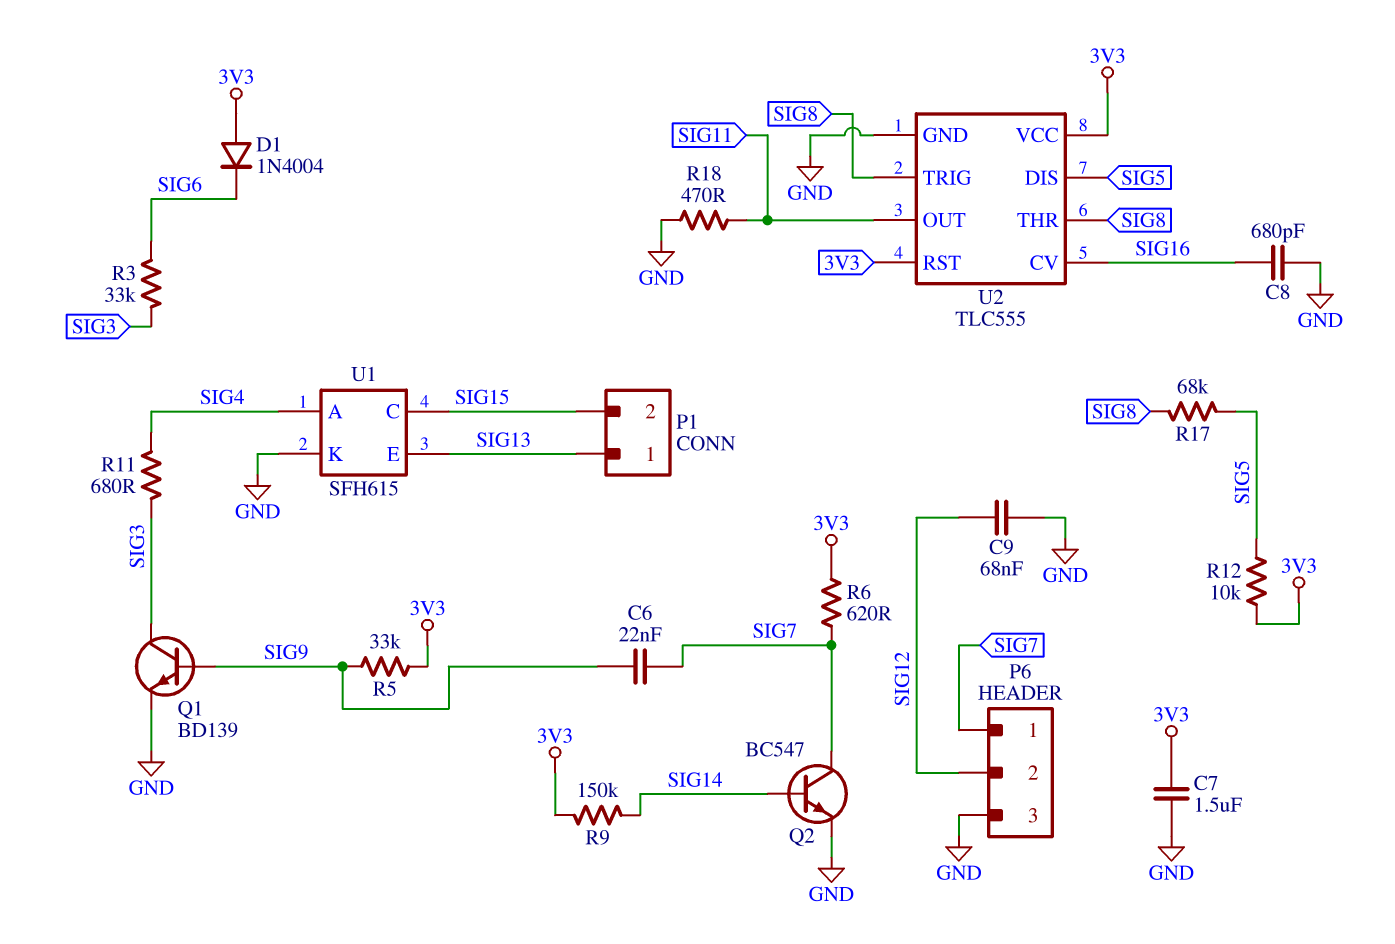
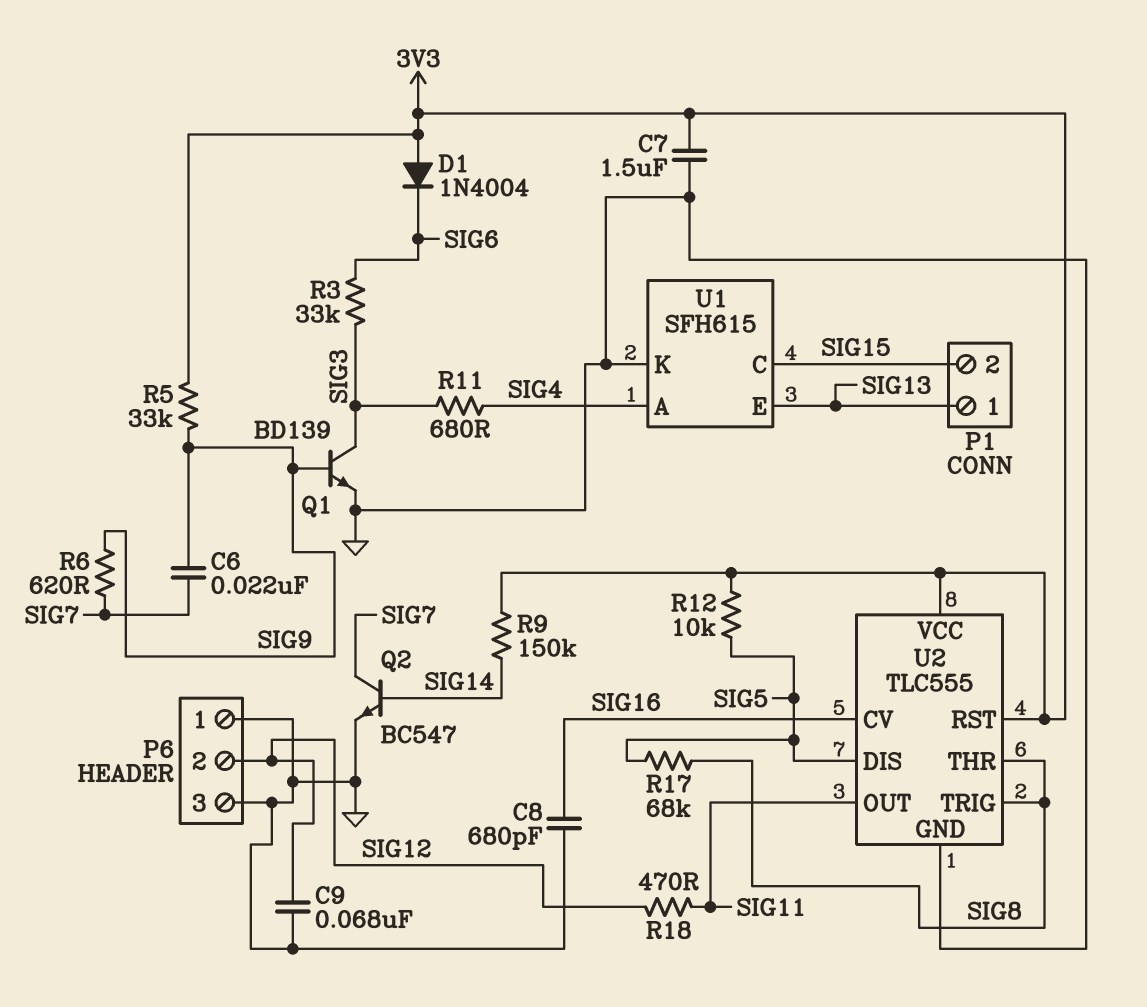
P6 pin 1: SIG7 -> GND
R6: 620 (3V3, SIG7) -> 620 (SIG7, SIG9)
R18: 470 (GND, SIG11) -> 470 (SIG11, SIG12)

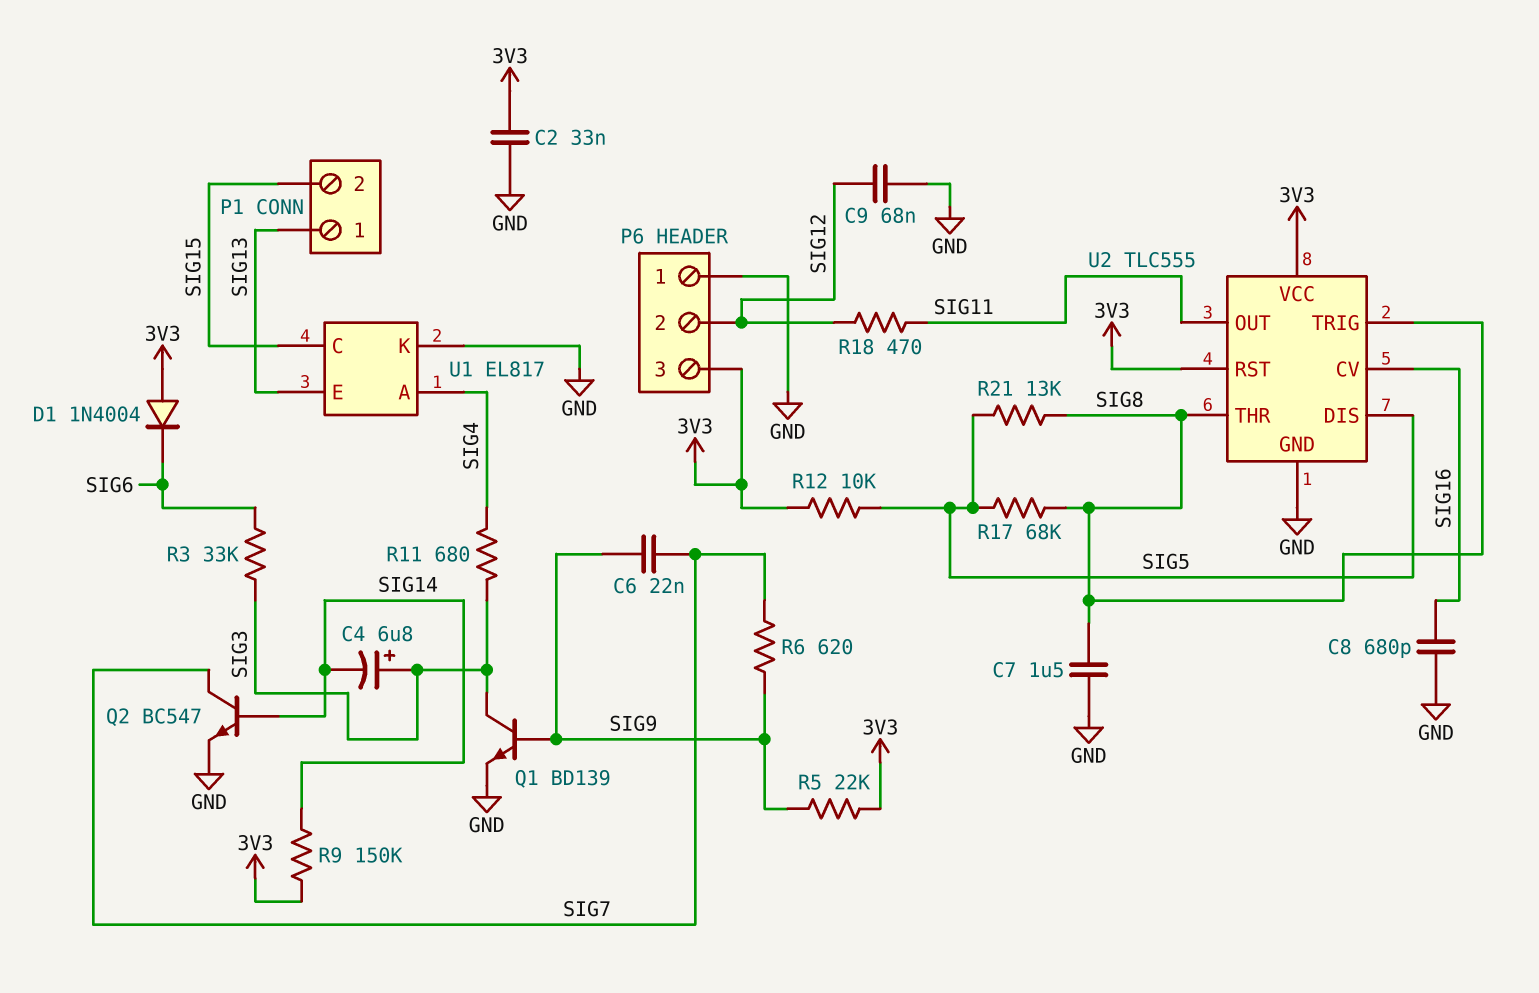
C2: none -> 33nF (3V3, GND)
C4: none -> 6.8uF (plus SIG3, minus SIG14)
C7: 1.5uF (3V3, GND) -> 1.5uF (GND, SIG8)
P6 pin 3: GND -> 3V3
R5: 33k (3V3, SIG9) -> 22k (3V3, SIG9)
R21: none -> 13k (SIG5, SIG8)
U1: SFH615 -> EL817

